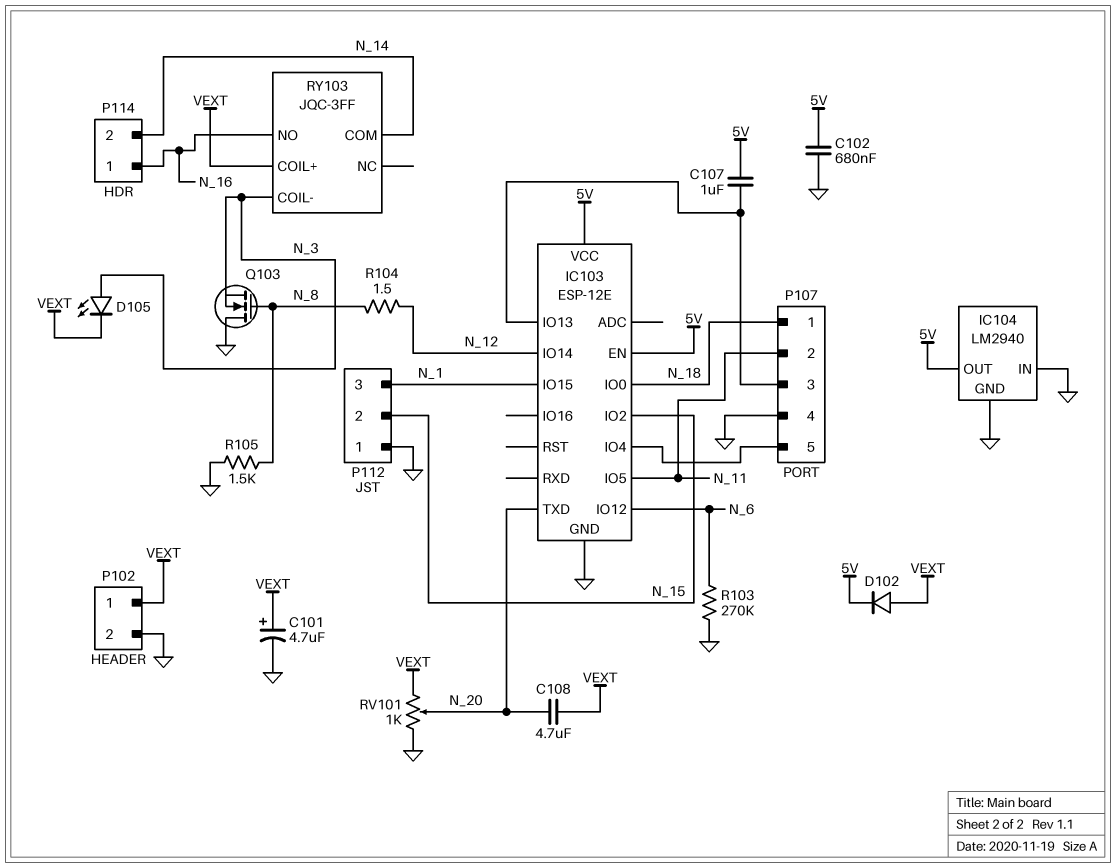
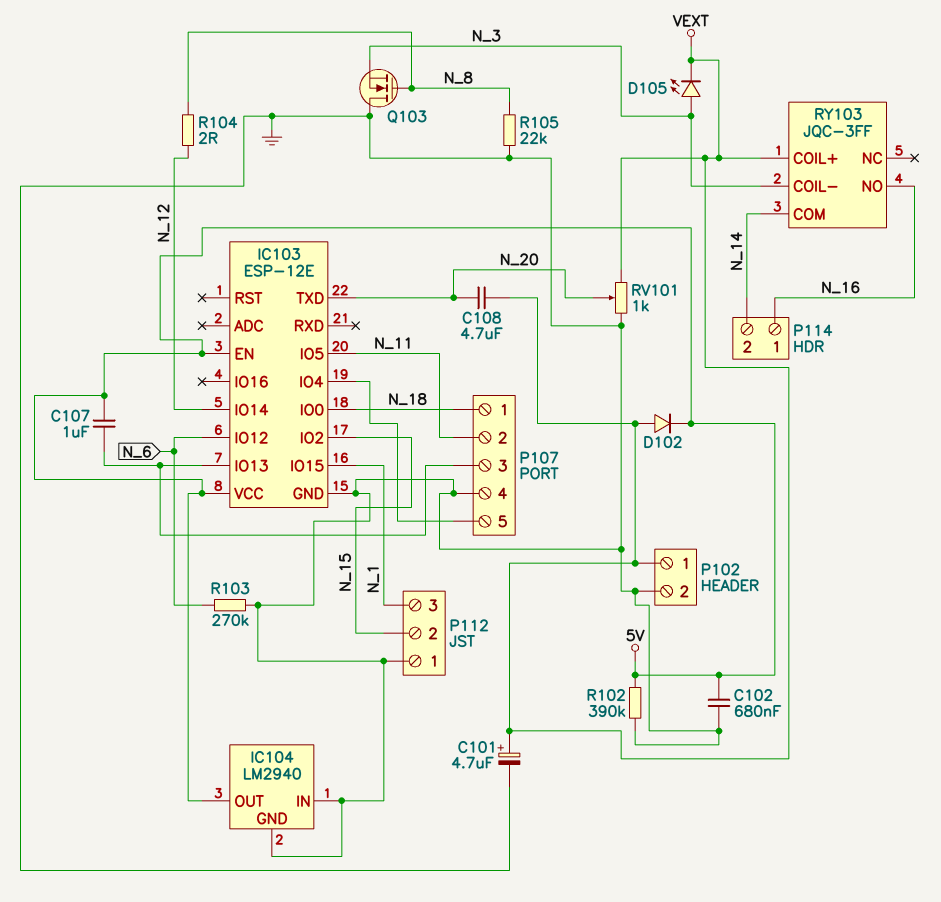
R102: none -> 390k (5V, GND)
R104: 1.5 (N_8, N_12) -> 2 (N_8, N_12)
R105: 1.5k (GND, N_8) -> 22k (GND, N_8)

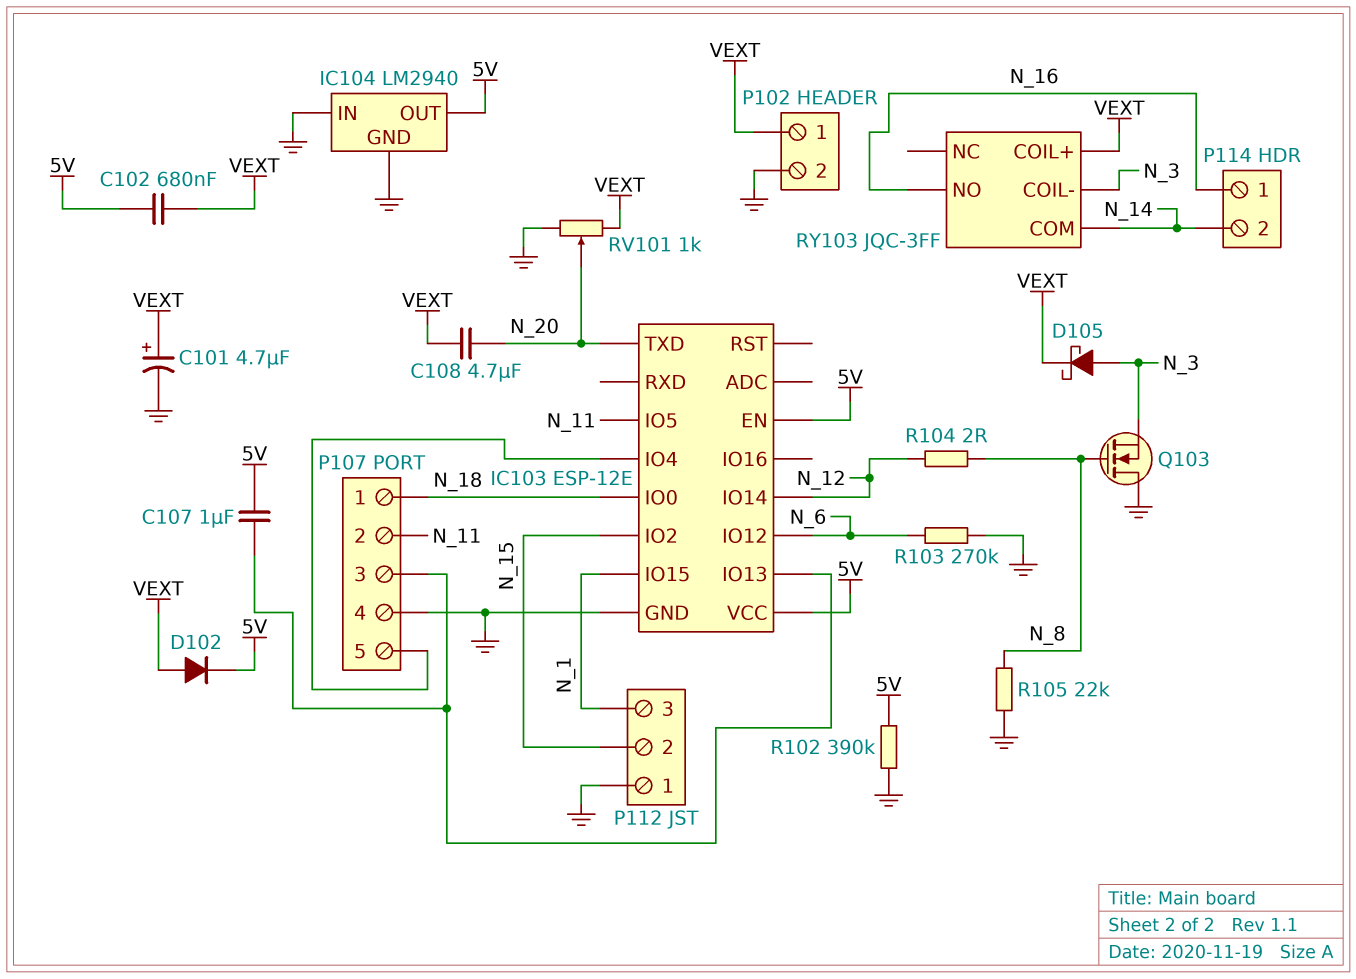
C102: 680nF (5V, GND) -> 680nF (5V, VEXT)
D105: LED (A N_3, K VEXT) -> schottky (A N_3, K VEXT)

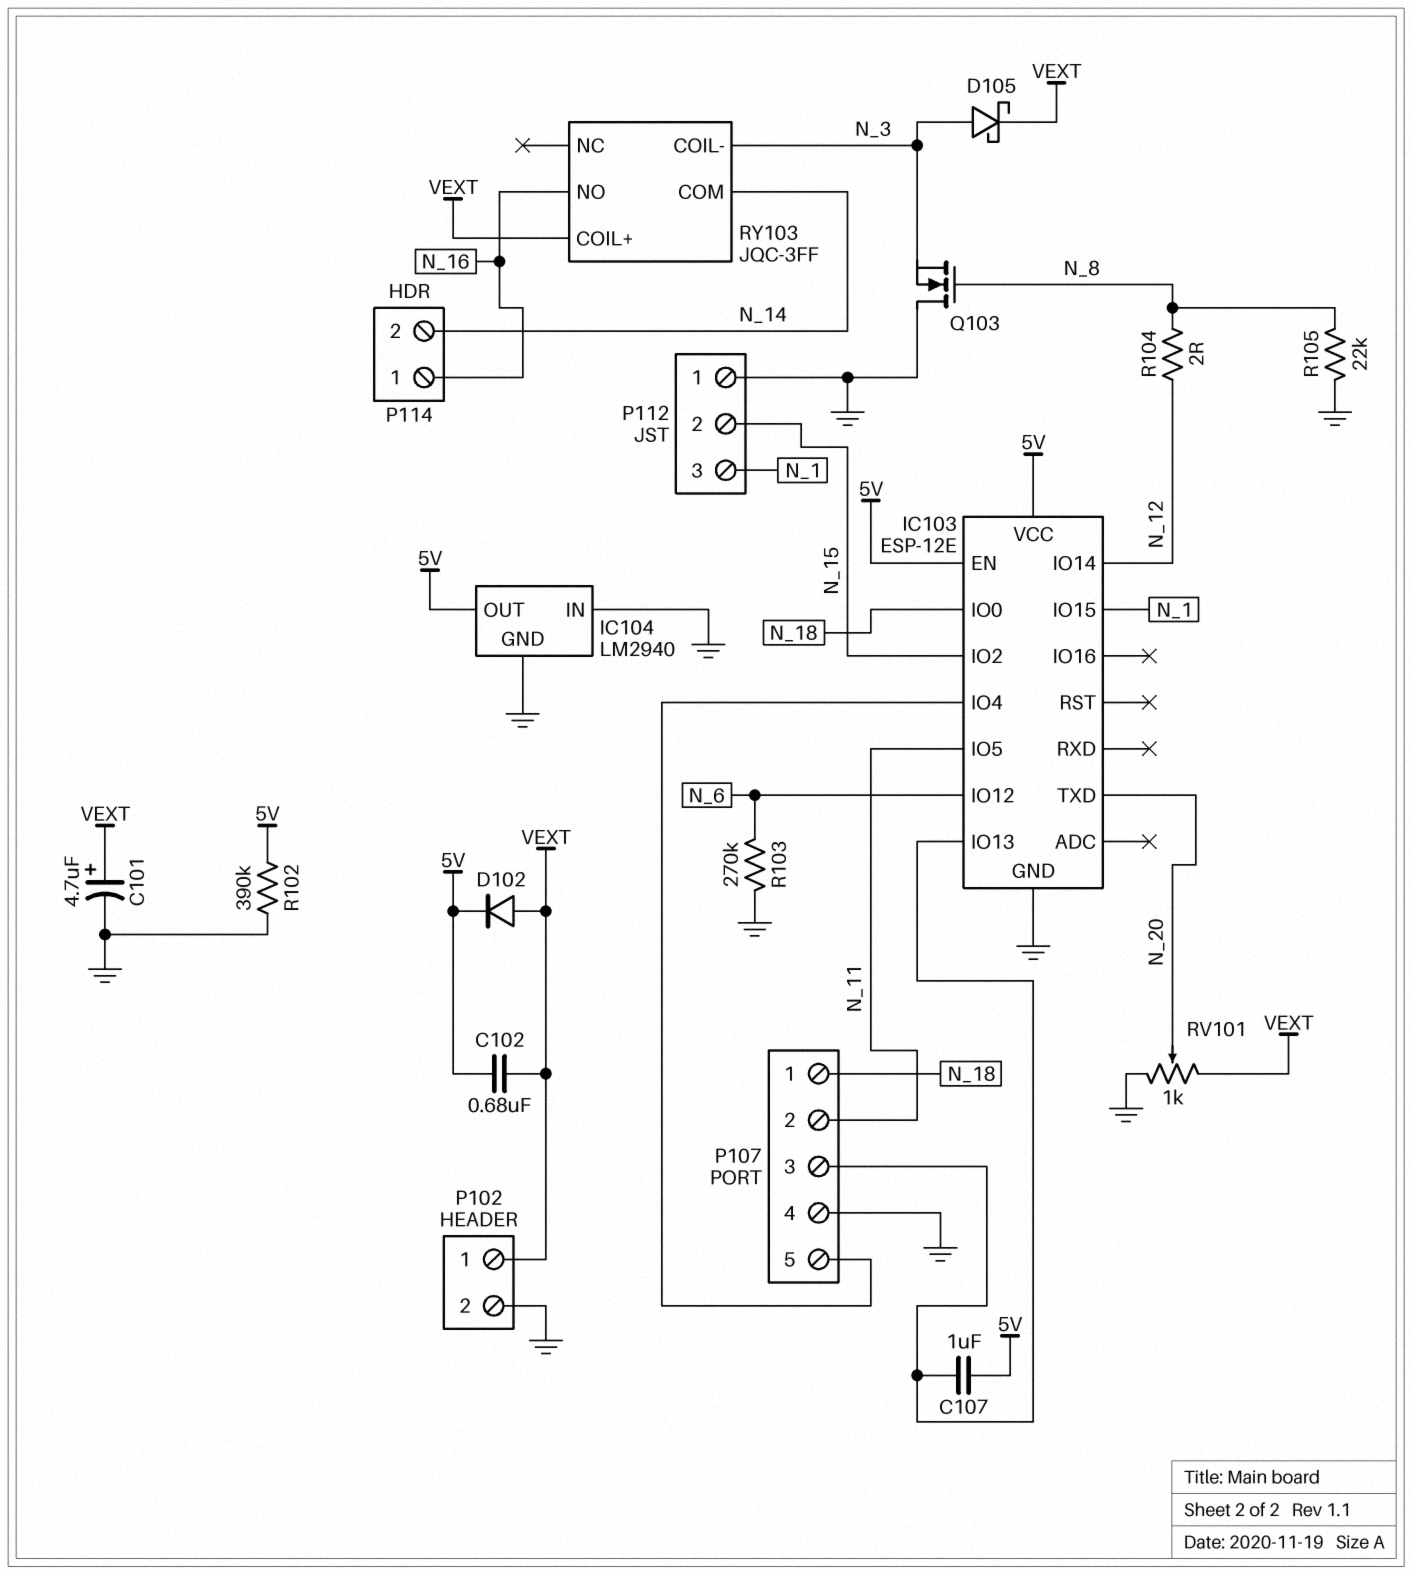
C108: 4.7uF (N_20, VEXT) -> none

